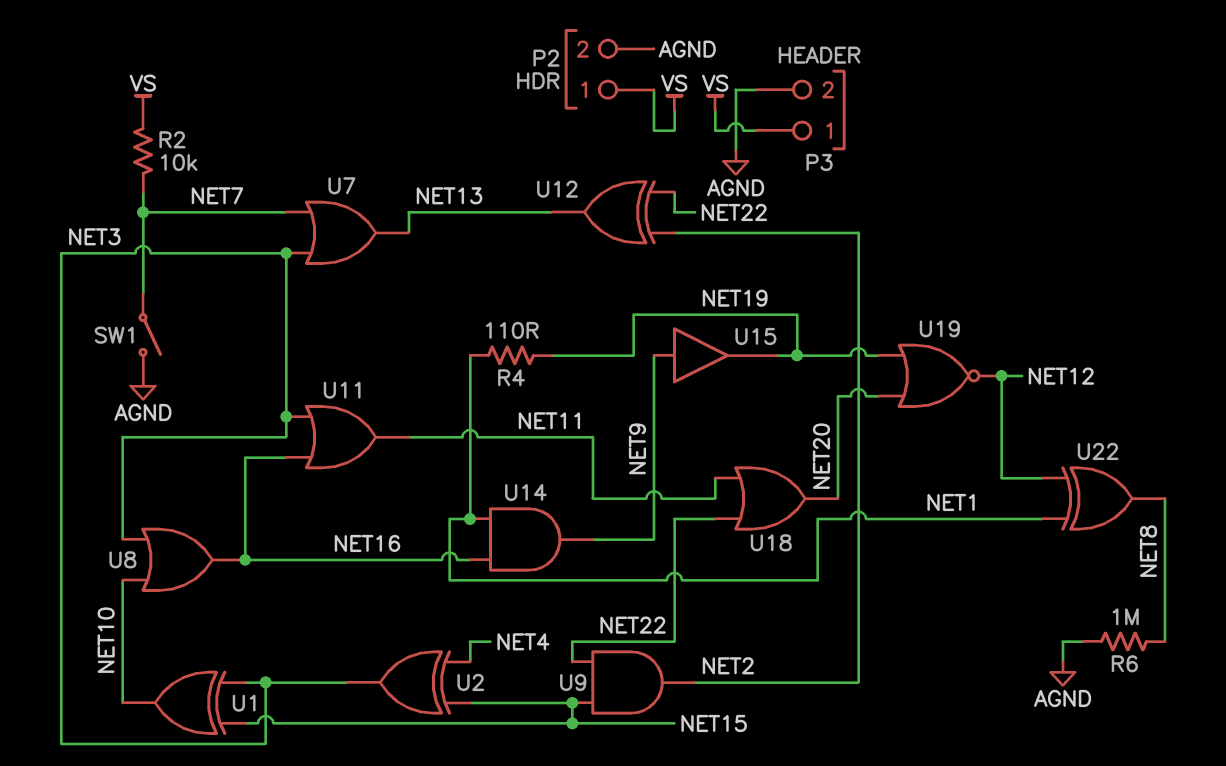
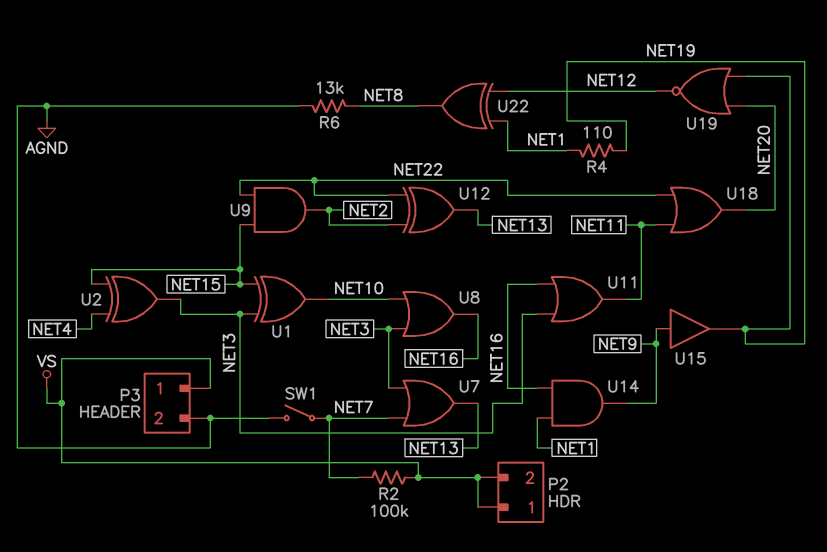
P2 pin 2: AGND -> VS
R2: 10k (NET7, VS) -> 100k (NET7, VS)
R6: 1M (AGND, NET8) -> 13k (AGND, NET8)

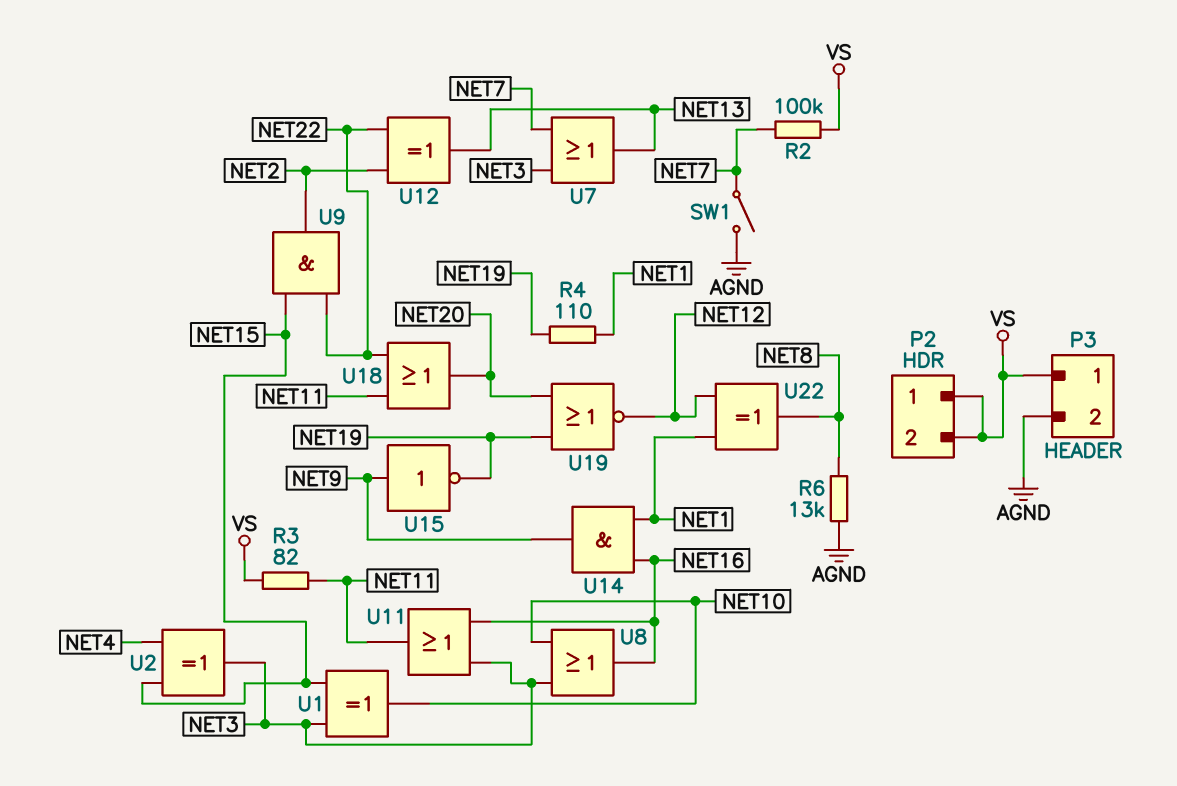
R3: none -> 82 (NET11, VS)
U15: buffer (in NET9, out NET19) -> NOT (in NET9, out NET19)

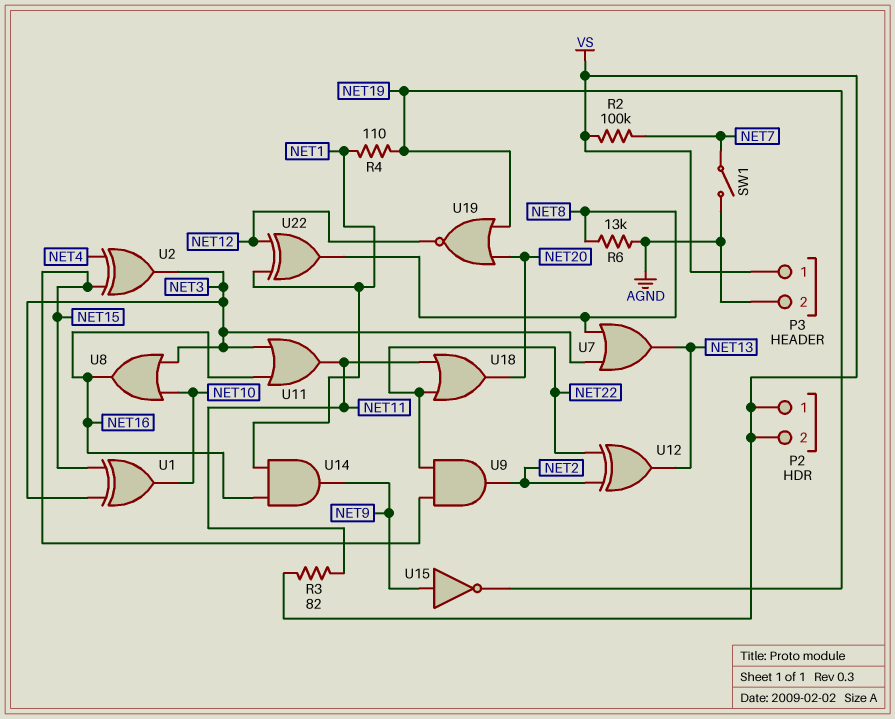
U7: OR (in NET3, in NET7, out NET13) -> OR (in NET3, in NET8, out NET13)

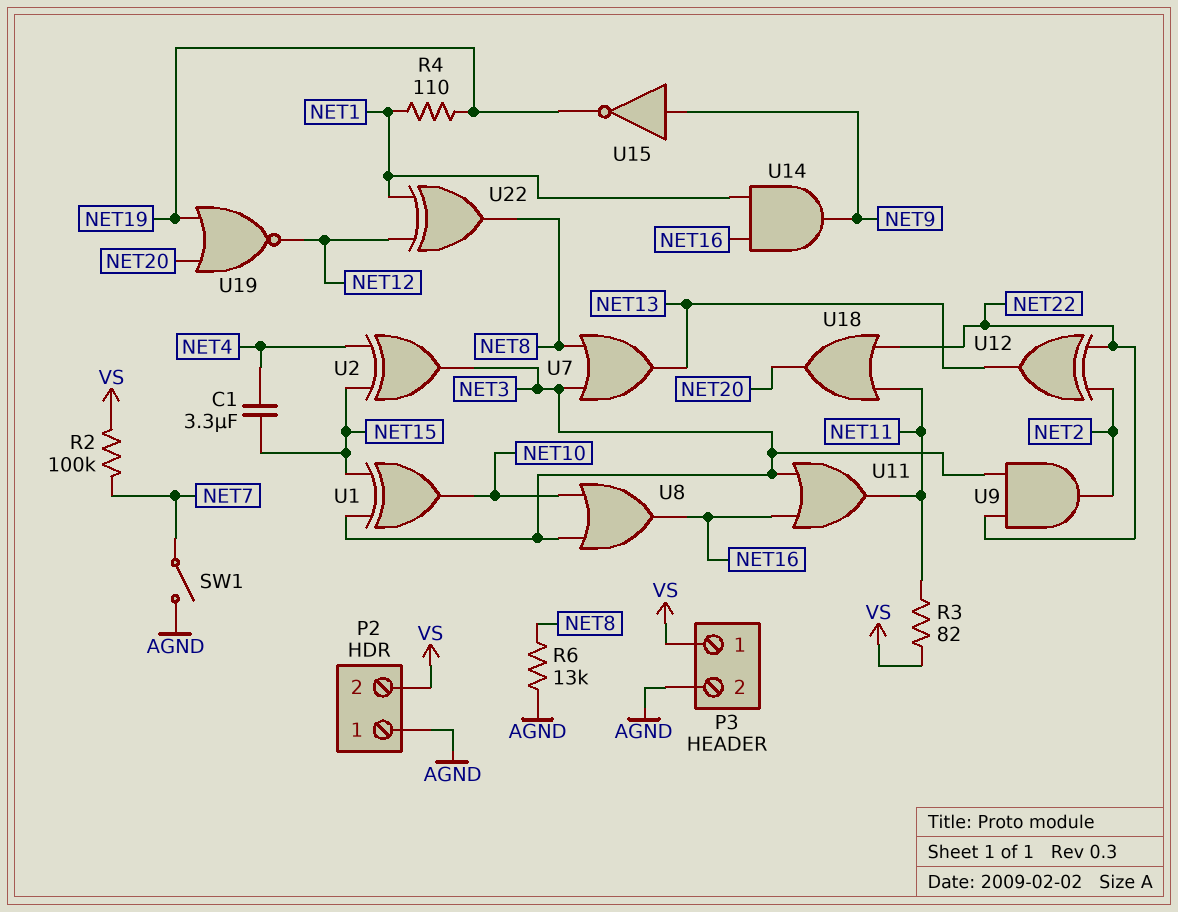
C1: none -> 3.3uF (NET4, NET15)
P2 pin 1: VS -> AGND
U9: AND (in NET15, in NET22, out NET2) -> AND (in NET3, in NET22, out NET2)

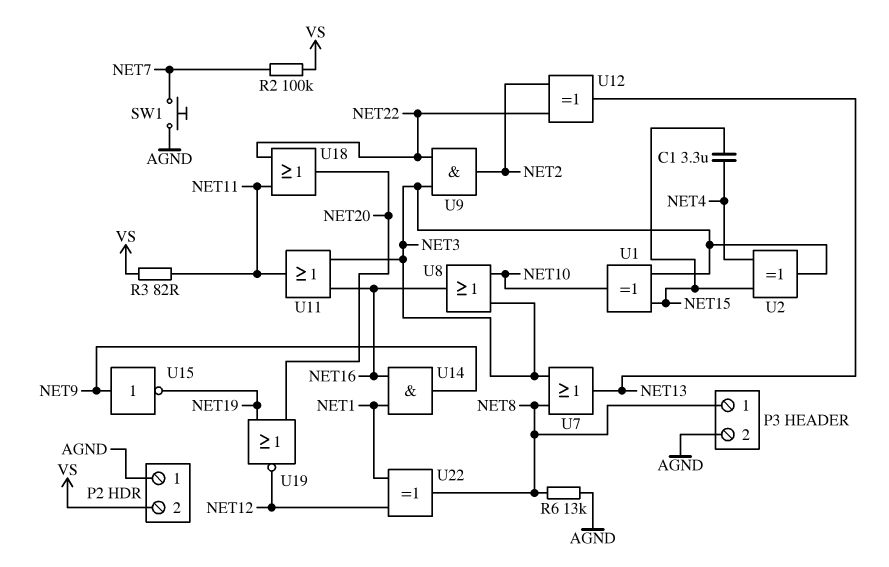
P3 pin 1: VS -> NET8
R4: 110 (NET1, NET19) -> none
SW1: switch (AGND, NET7) -> button (AGND, NET7)

